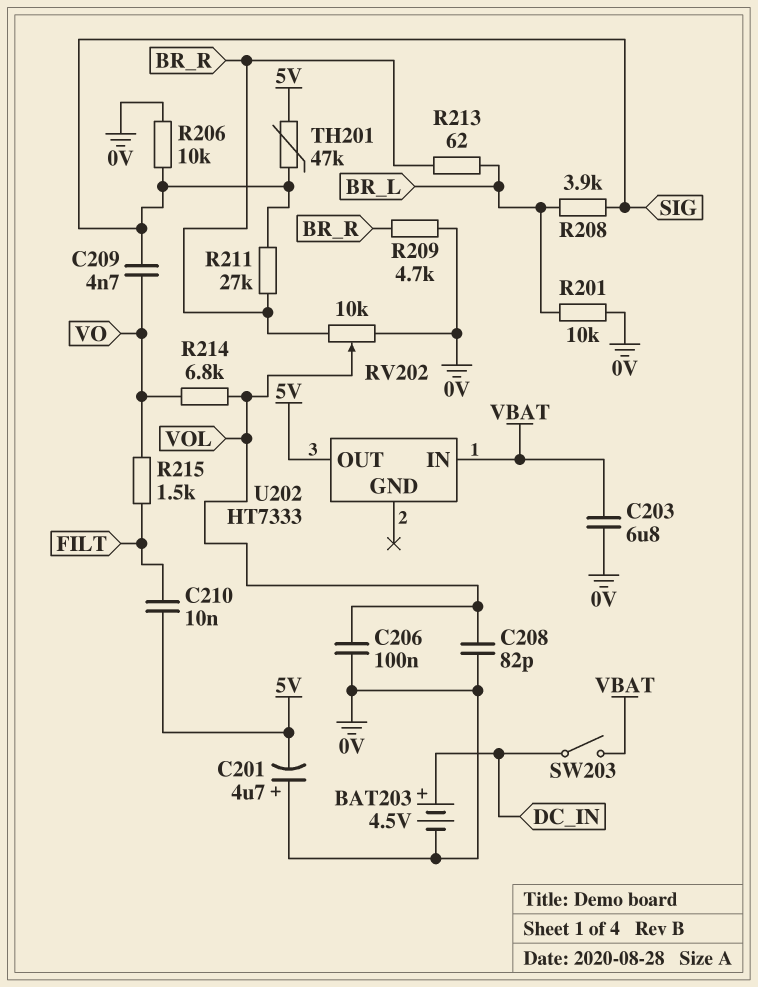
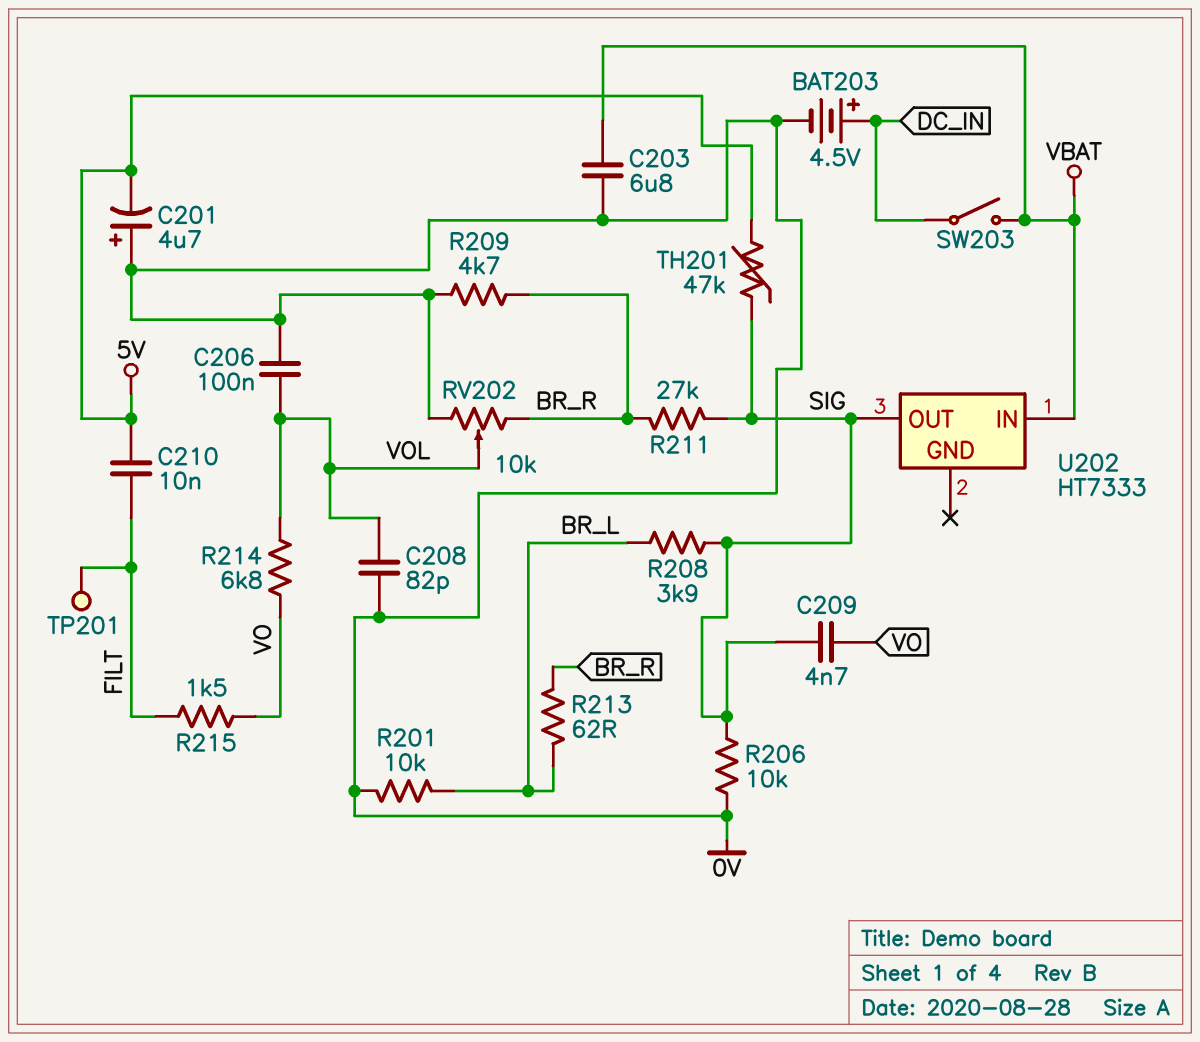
TP201: none -> test point (FILT)
U202 pin OUT: 5V -> SIG

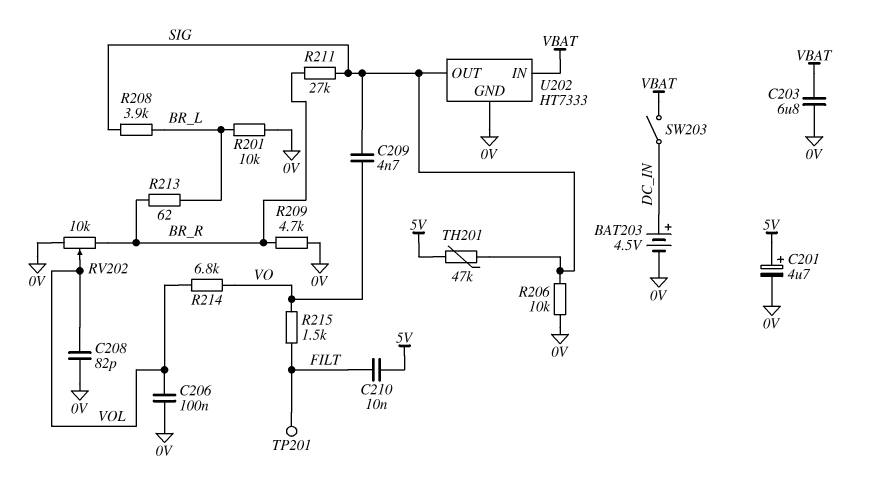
C201: 4.7uF (plus 0V, minus 5V) -> 4.7uF (plus 5V, minus 0V)
U202 pin GND: none -> 0V

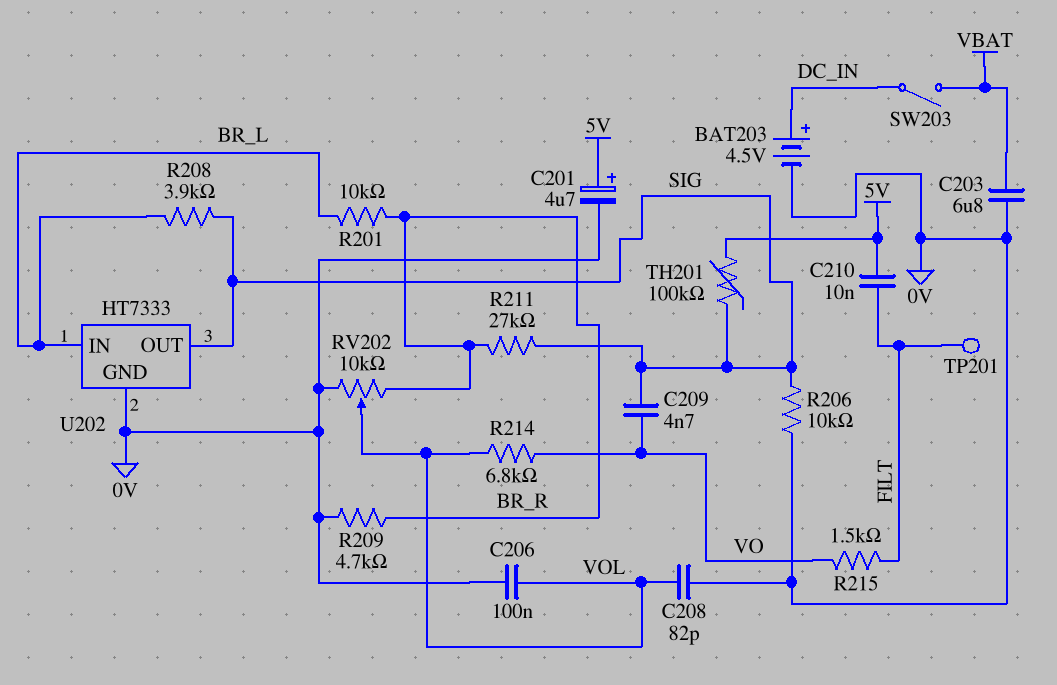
R201: 10k (0V, BR_L) -> 10k (BR_L, BR_R)
R213: 62 (BR_L, BR_R) -> none
TH201: 47k (5V, SIG) -> 100k (5V, SIG)
U202 pin IN: VBAT -> BR_L

